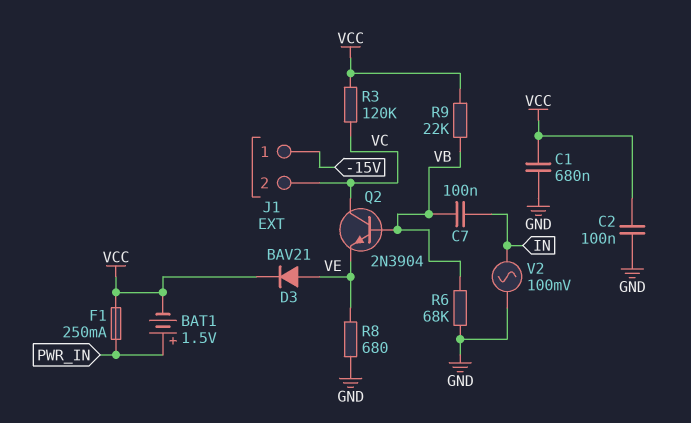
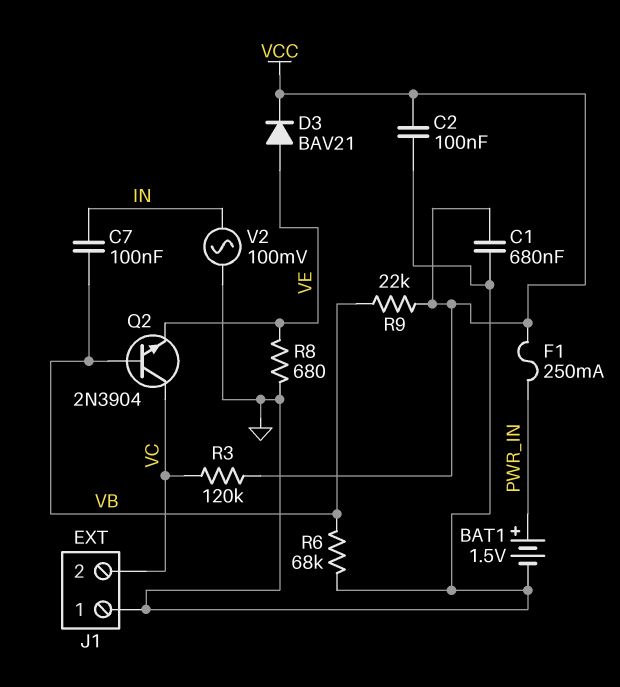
BAT1: 1.5V (plus PWR_IN, minus VCC) -> 1.5V (plus PWR_IN, minus GND)
J1 pin 1: -15V -> GND

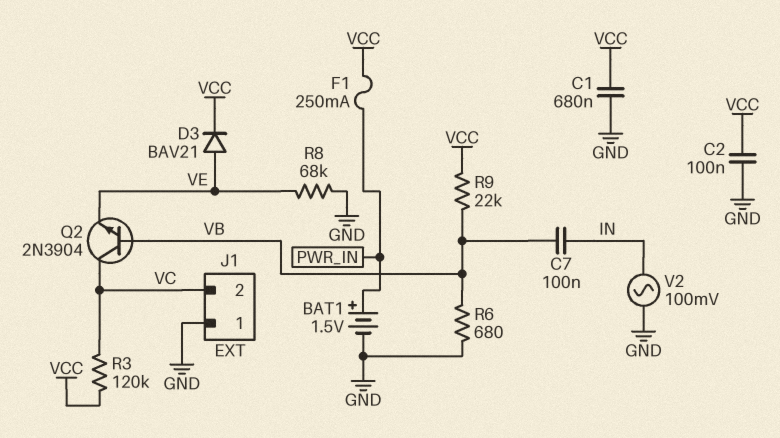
R6: 68k (GND, VB) -> 680 (GND, VB)
R8: 680 (GND, VE) -> 68k (GND, VE)

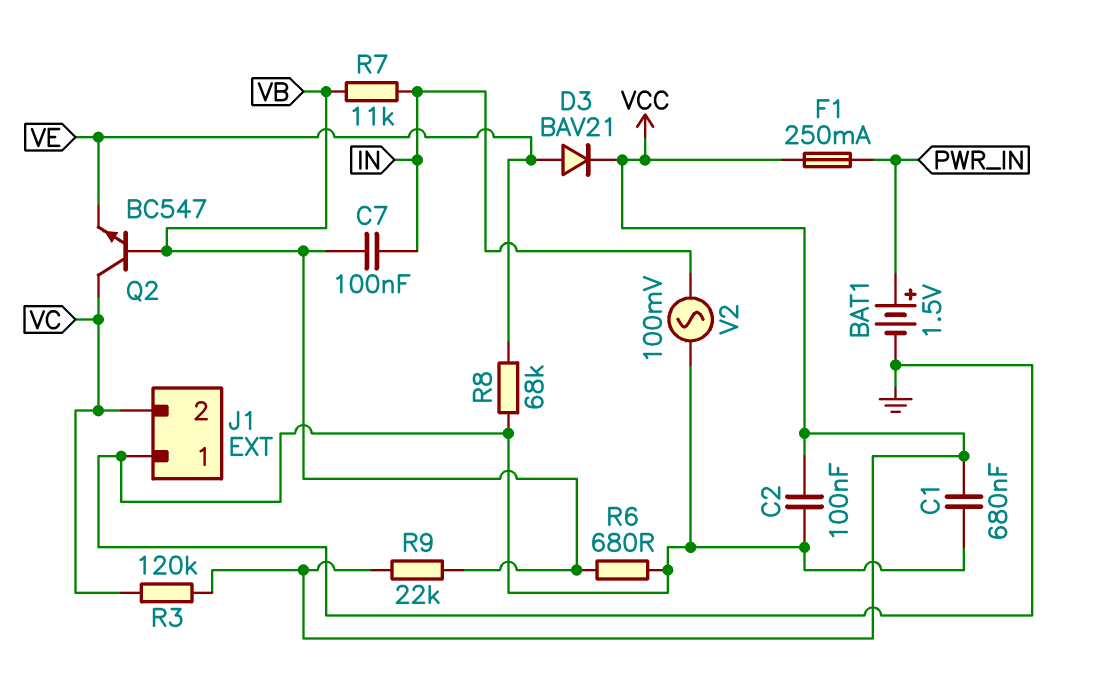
Q2: NPN 2N3904 (B VB, C VC, E VE) -> NPN BC547 (B VB, C VC, E VE)
R7: none -> 11k (IN, VB)

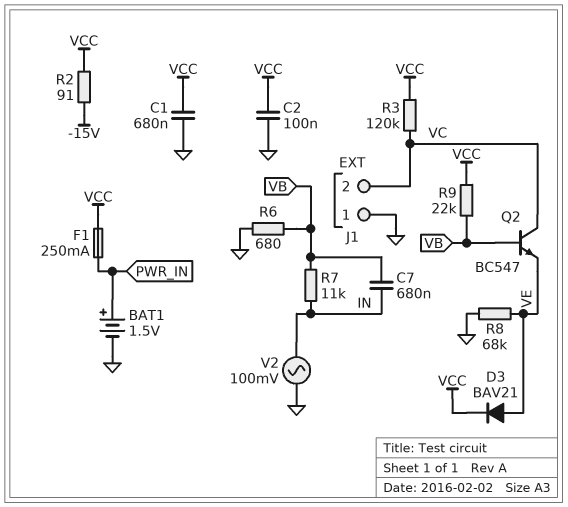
C7: 100nF (IN, VB) -> 680nF (IN, VB)
R2: none -> 91 (-15V, VCC)

